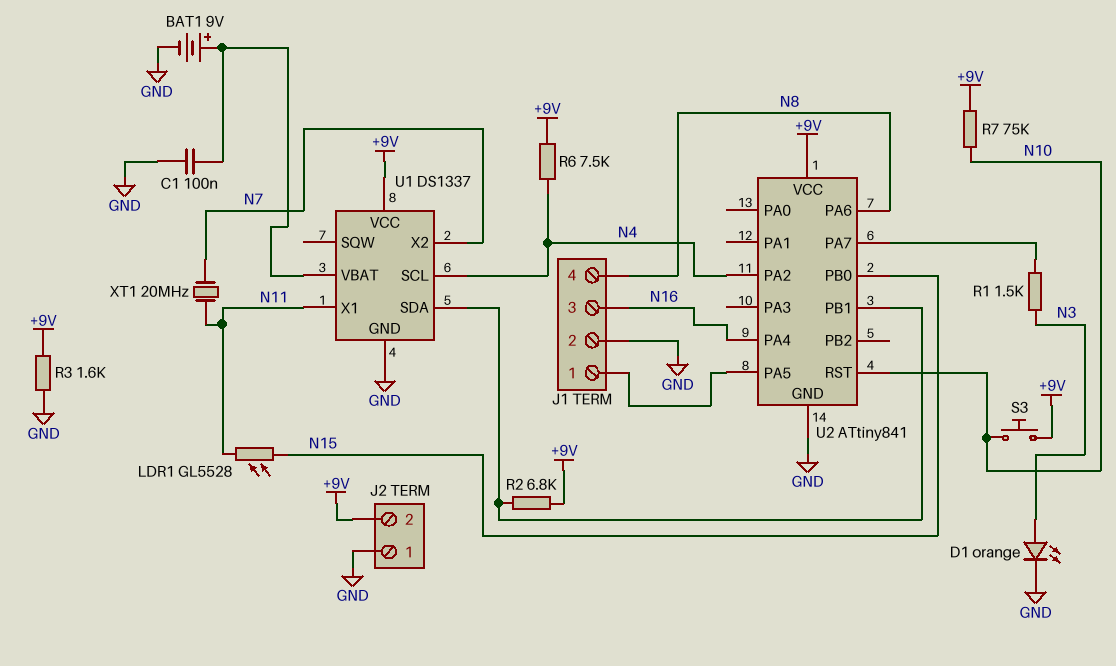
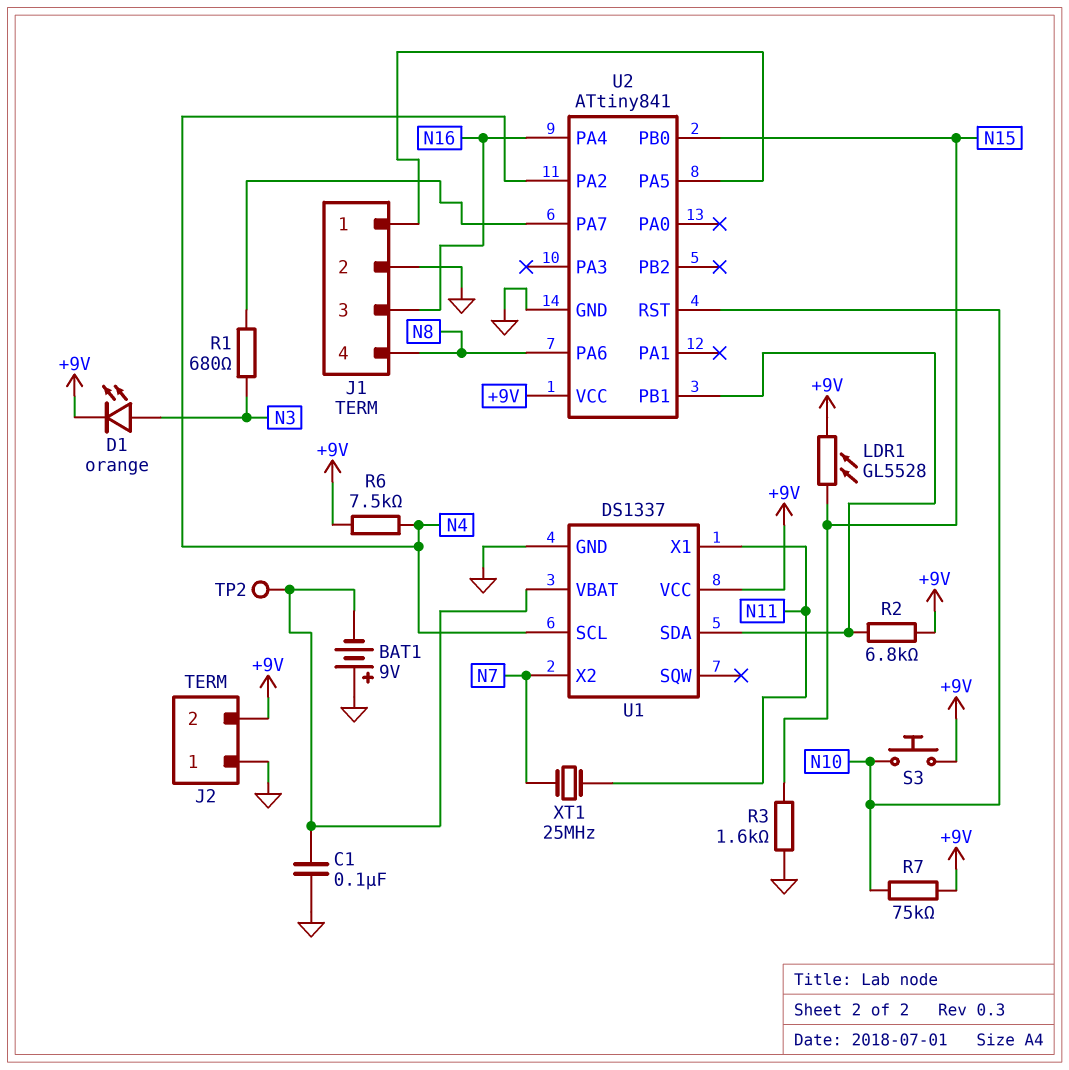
BAT1: 9V (plus U1/VBAT, minus GND) -> 9V (plus GND, minus U1/VBAT)
D1: LED orange (A N3, K GND) -> LED orange (A N3, K +9V)
LDR1: GL5528 (N11, N15) -> GL5528 (+9V, N15)
R1: 1.5k (N3, U2/PA7) -> 680 (N3, U2/PA7)
R3: 1.6k (+9V, GND) -> 1.6k (GND, N15)
TP2: none -> test point (U1/VBAT)
XT1: 20MHz (N7, N11) -> 25MHz (N7, N11)

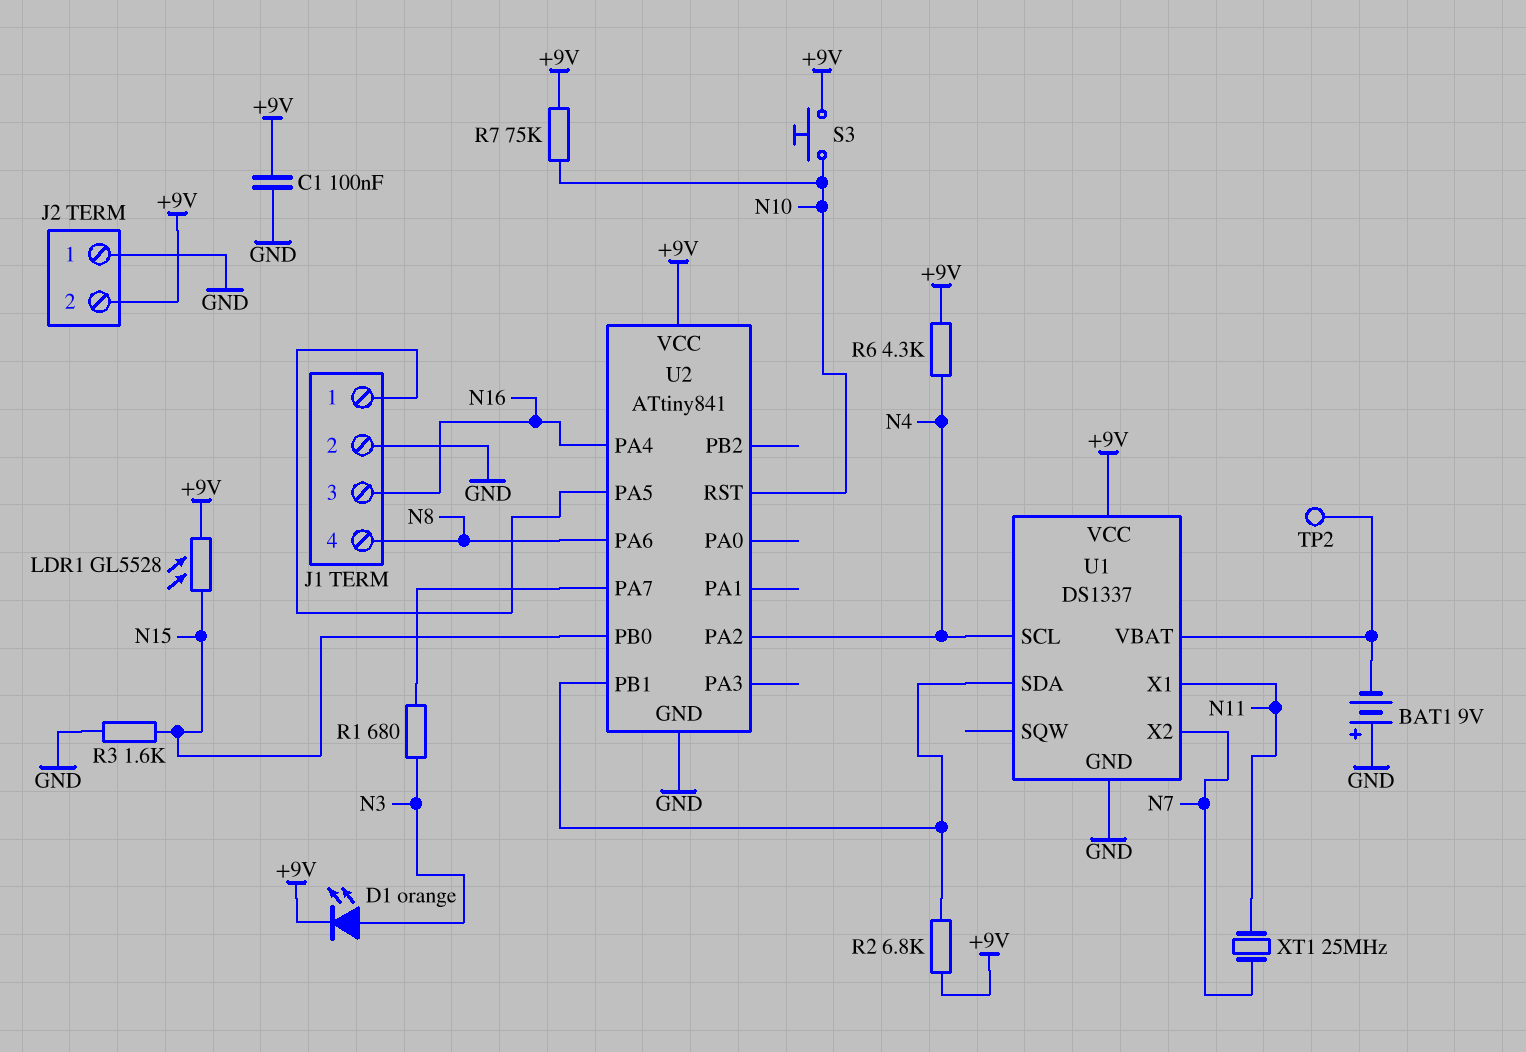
C1: 100nF (GND, U1/VBAT) -> 100nF (+9V, GND)
R6: 7.5k (+9V, N4) -> 4.3k (+9V, N4)

